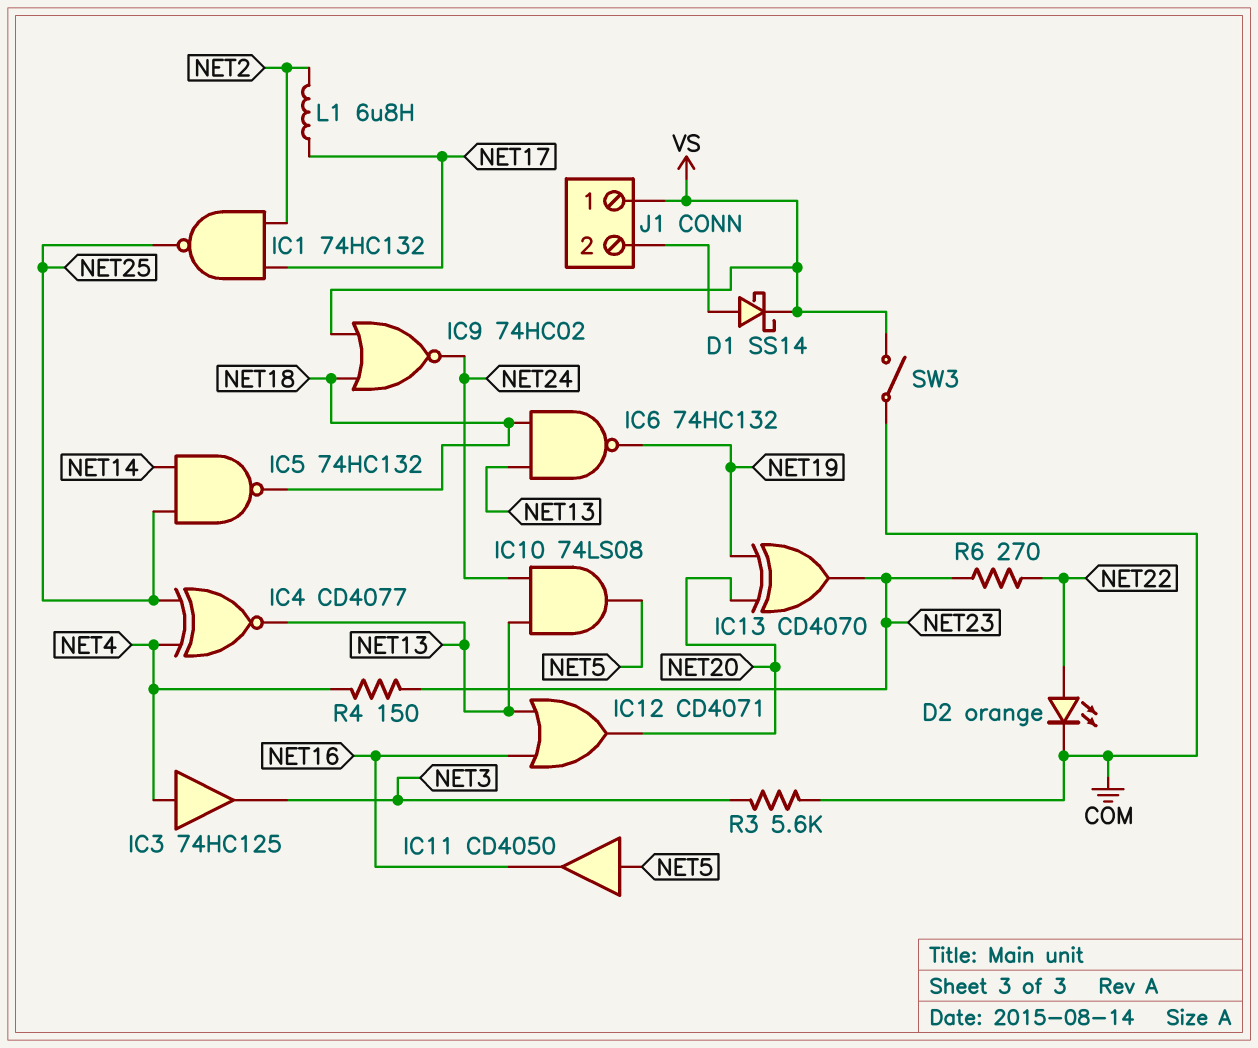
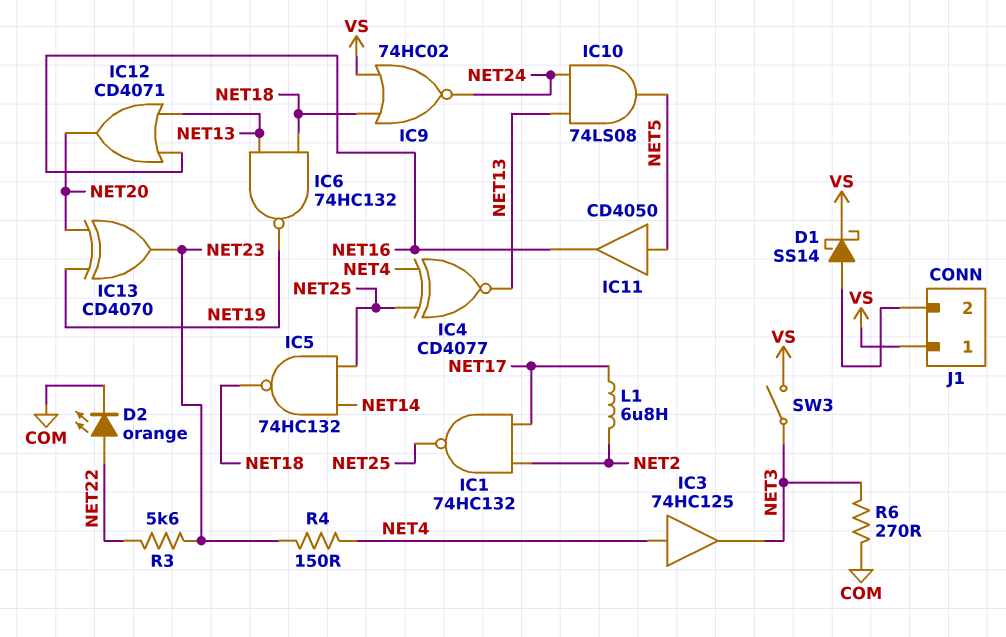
R3: 5.6k (COM, NET3) -> 5.6k (NET22, NET23)
R6: 270 (NET22, NET23) -> 270 (COM, NET3)
SW3: switch (COM, VS) -> switch (NET3, VS)

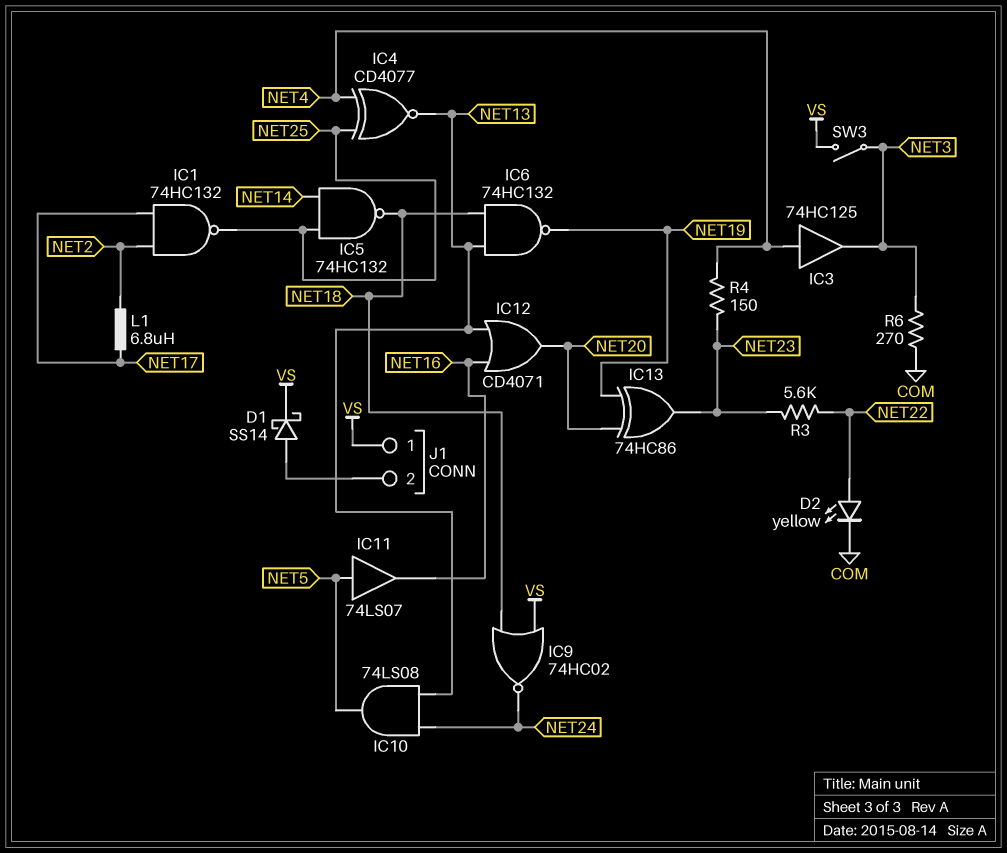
D2: LED orange (A NET22, K COM) -> LED yellow (A NET22, K COM)
IC11: buffer CD4050 (in NET5, out NET16) -> buffer 74LS07 (in NET5, out NET16)
IC13: XOR CD4070 (in NET19, in NET20, out NET23) -> XOR 74HC86 (in NET19, in NET20, out NET23)

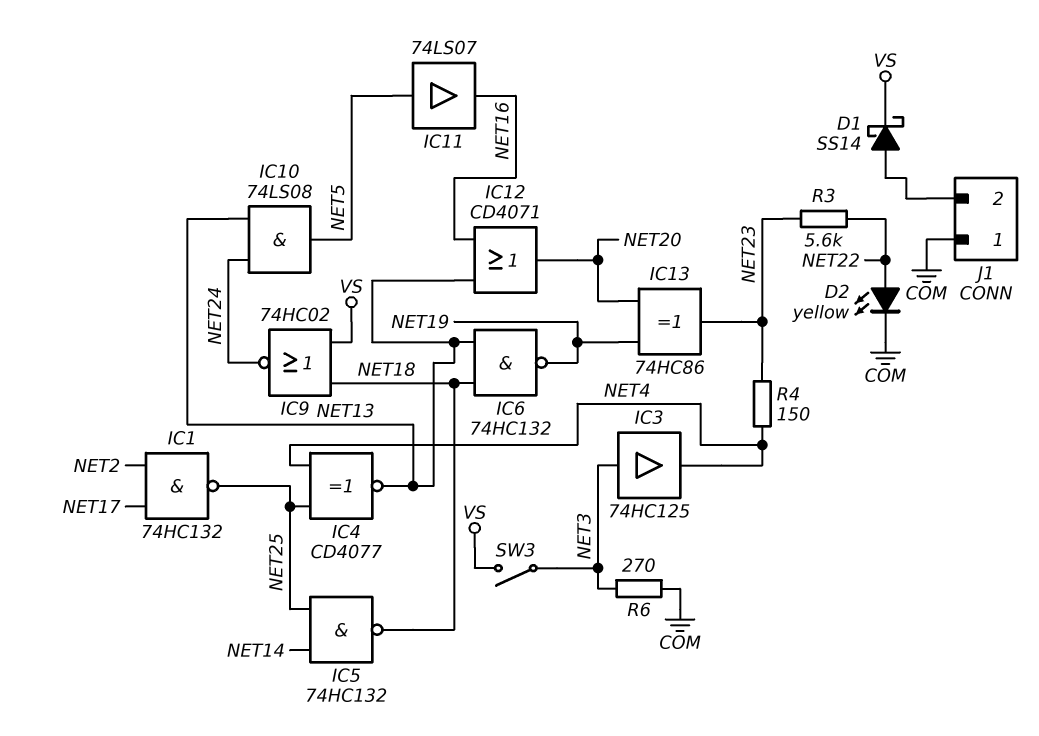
IC3: buffer 74HC125 (in NET4, out NET3) -> buffer 74HC125 (in NET3, out NET4)
J1 pin 1: VS -> COM
L1: 6.8uH (NET2, NET17) -> none

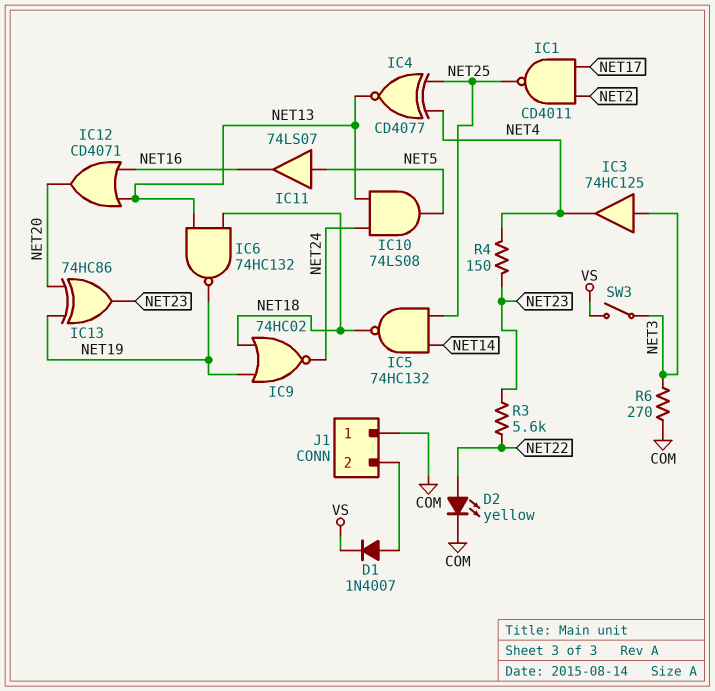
D1: schottky SS14 (A J1/2, K VS) -> diode 1N4007 (A J1/2, K VS)
IC1: NAND 74HC132 (in NET2, in NET17, out NET25) -> NAND CD4011 (in NET2, in NET17, out NET25)
IC9: NOR 74HC02 (in NET18, in VS, out NET24) -> NOR 74HC02 (in NET18, in NET19, out NET24)

